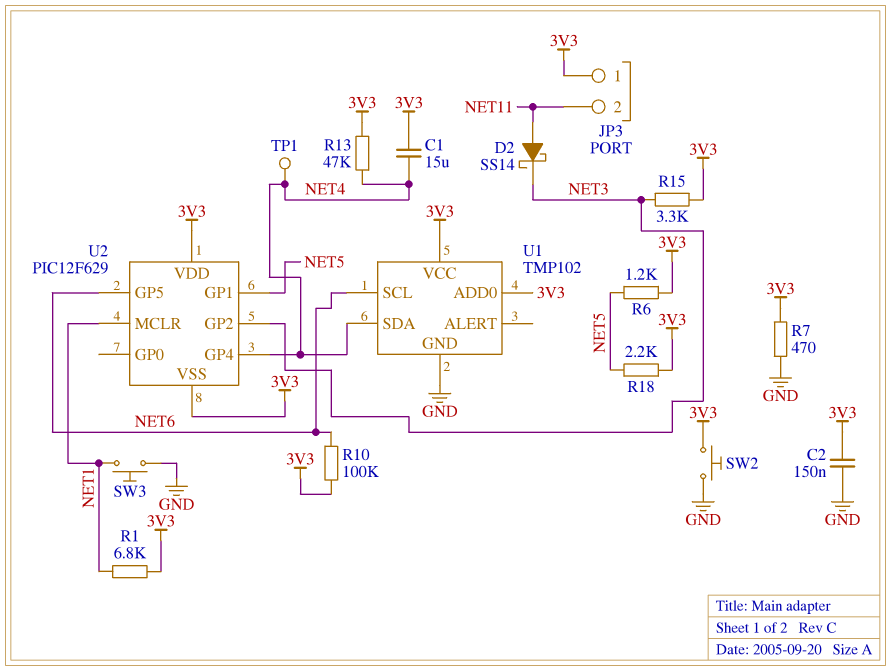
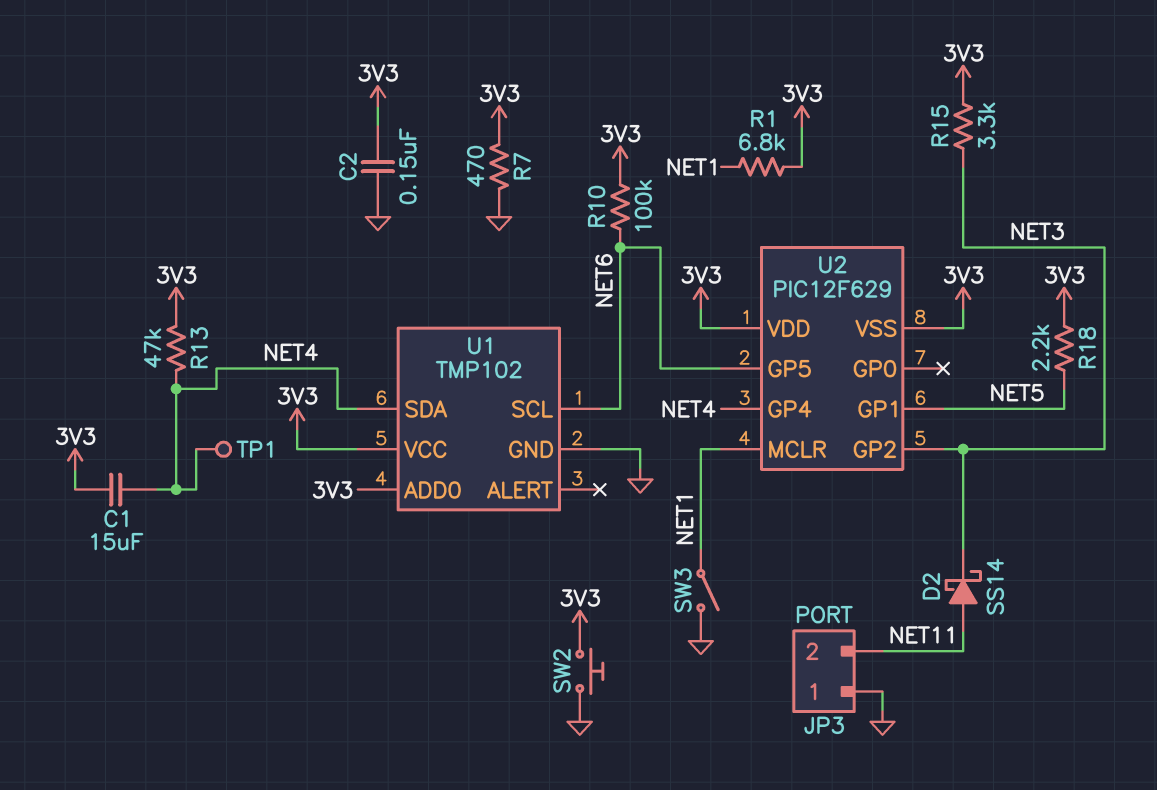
JP3 pin 1: 3V3 -> GND
R6: 1.2k (3V3, NET5) -> none
SW3: button (GND, NET1) -> switch (GND, NET1)

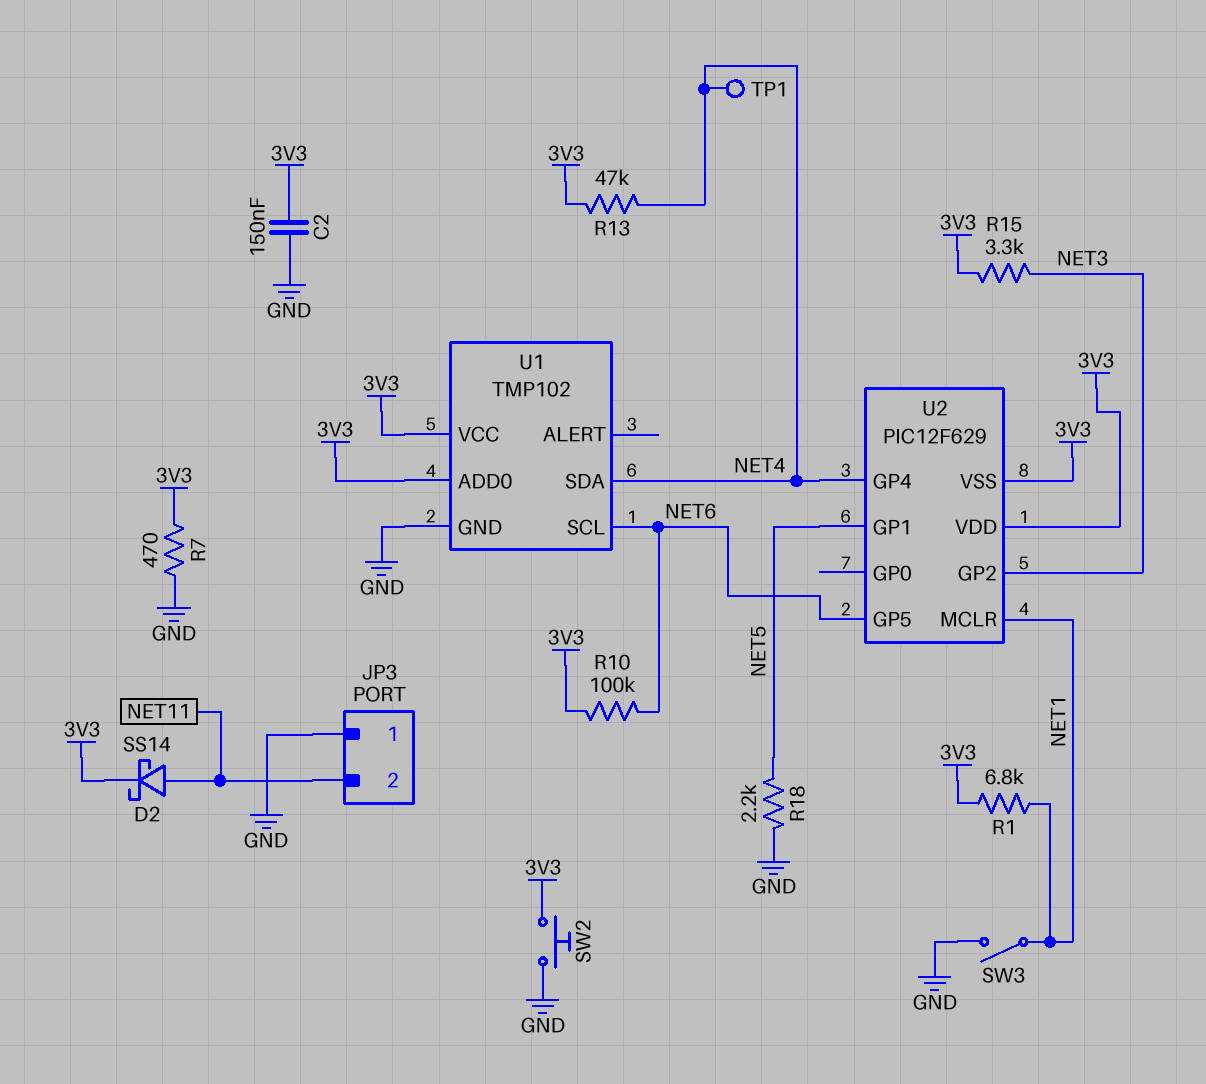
C1: 15uF (3V3, NET4) -> none
D2: schottky SS14 (A NET11, K NET3) -> schottky SS14 (A NET11, K 3V3)
R18: 2.2k (3V3, NET5) -> 2.2k (GND, NET5)

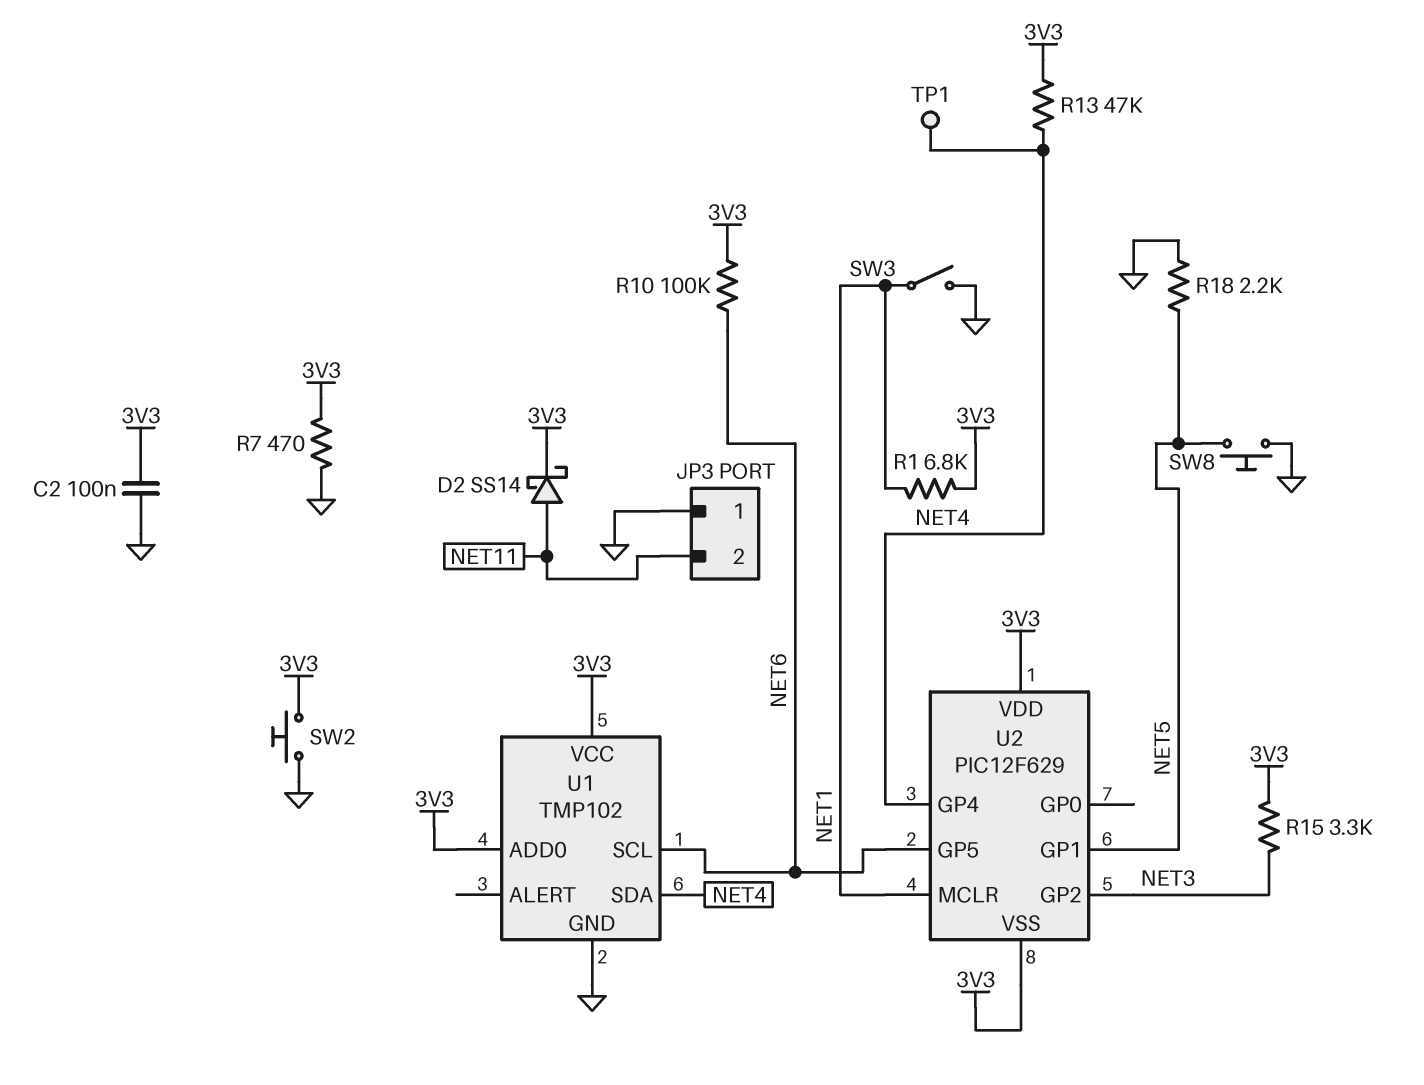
C2: 150nF (3V3, GND) -> 100nF (3V3, GND)
SW8: none -> button (GND, NET5)

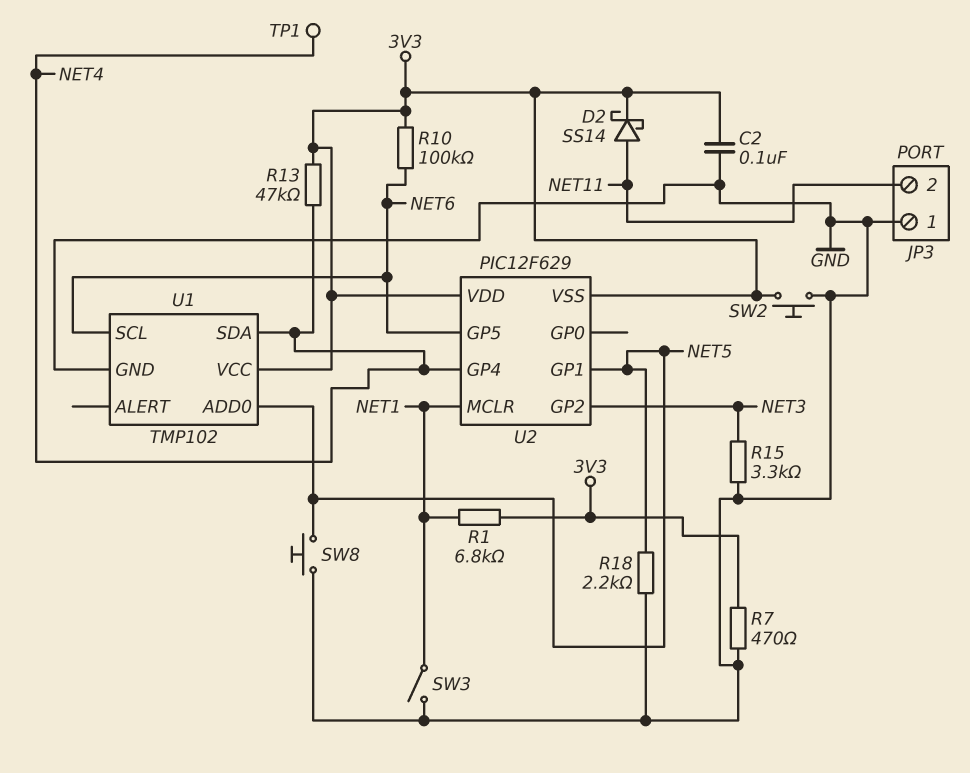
R15: 3.3k (3V3, NET3) -> 3.3k (GND, NET3)
U1 pin ADD0: 3V3 -> NET5

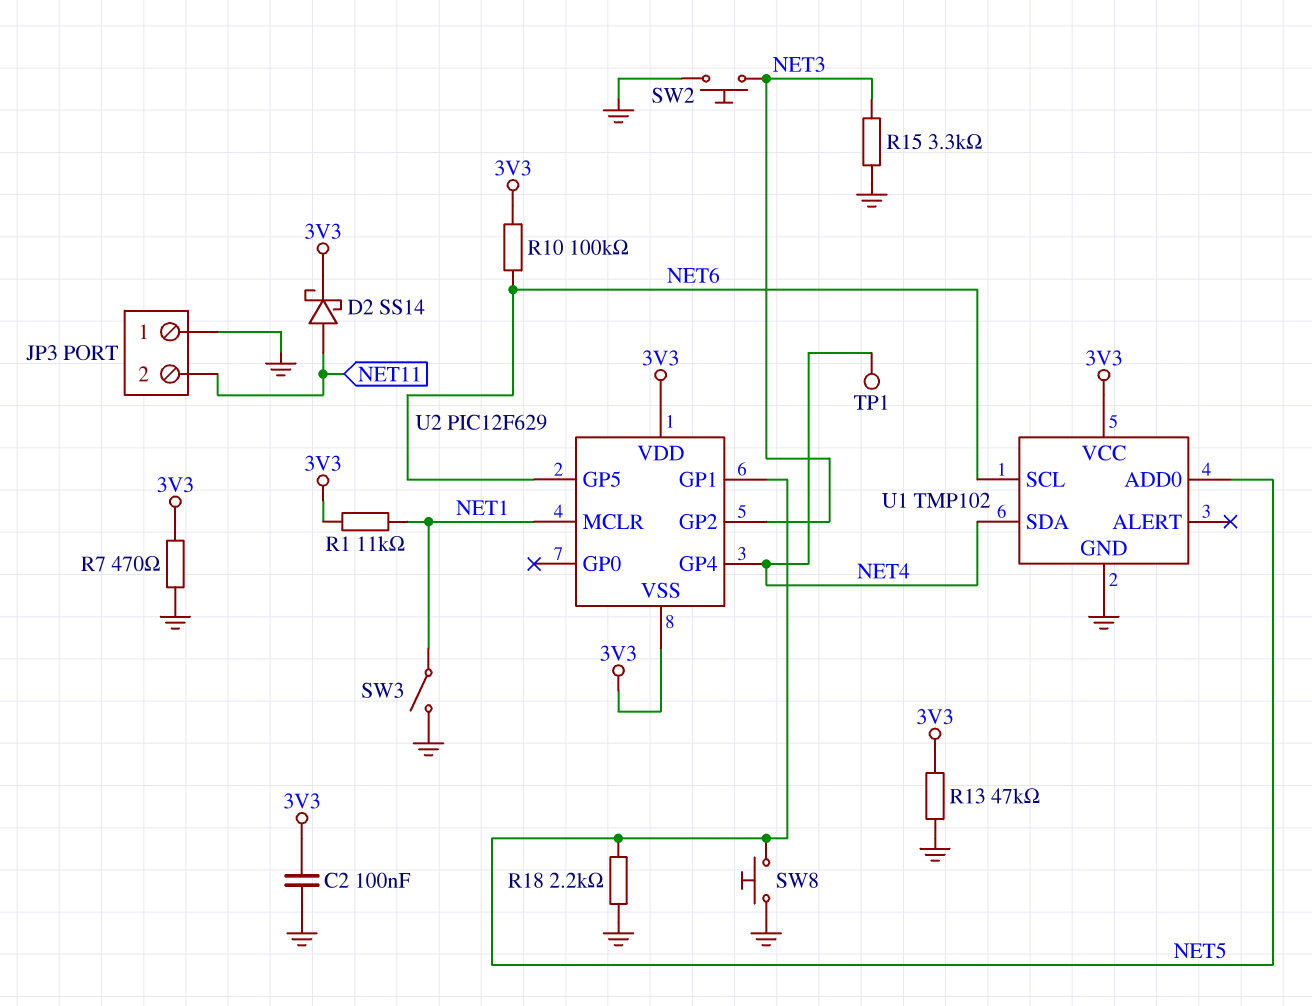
R1: 6.8k (3V3, NET1) -> 11k (3V3, NET1)
R13: 47k (3V3, NET4) -> 47k (3V3, GND)
SW2: button (3V3, GND) -> button (GND, NET3)

